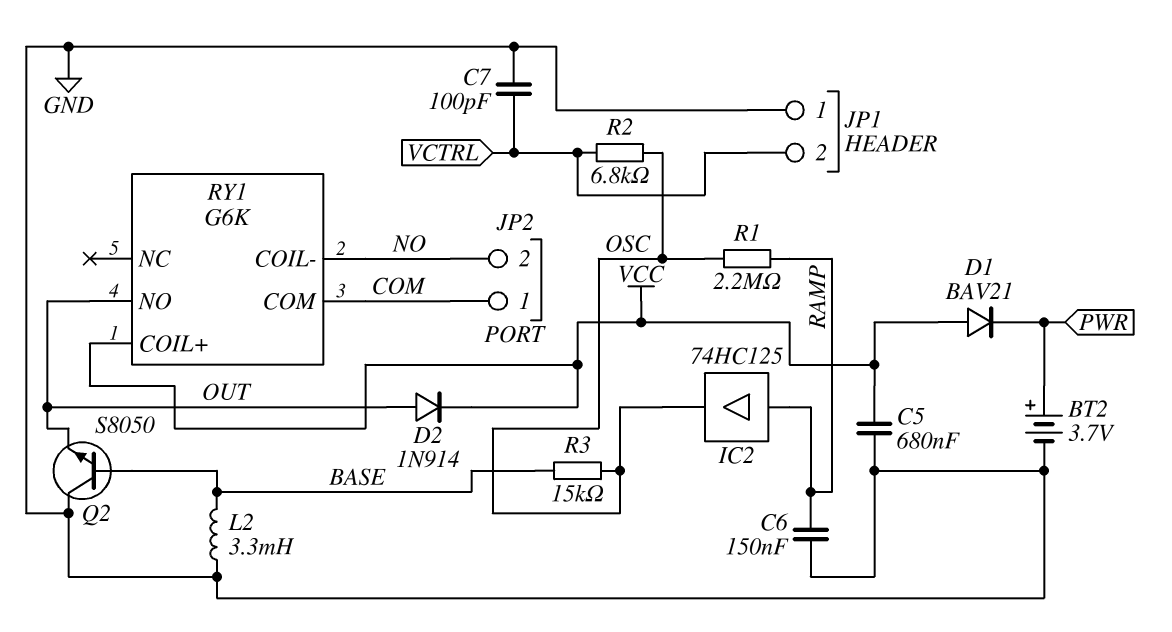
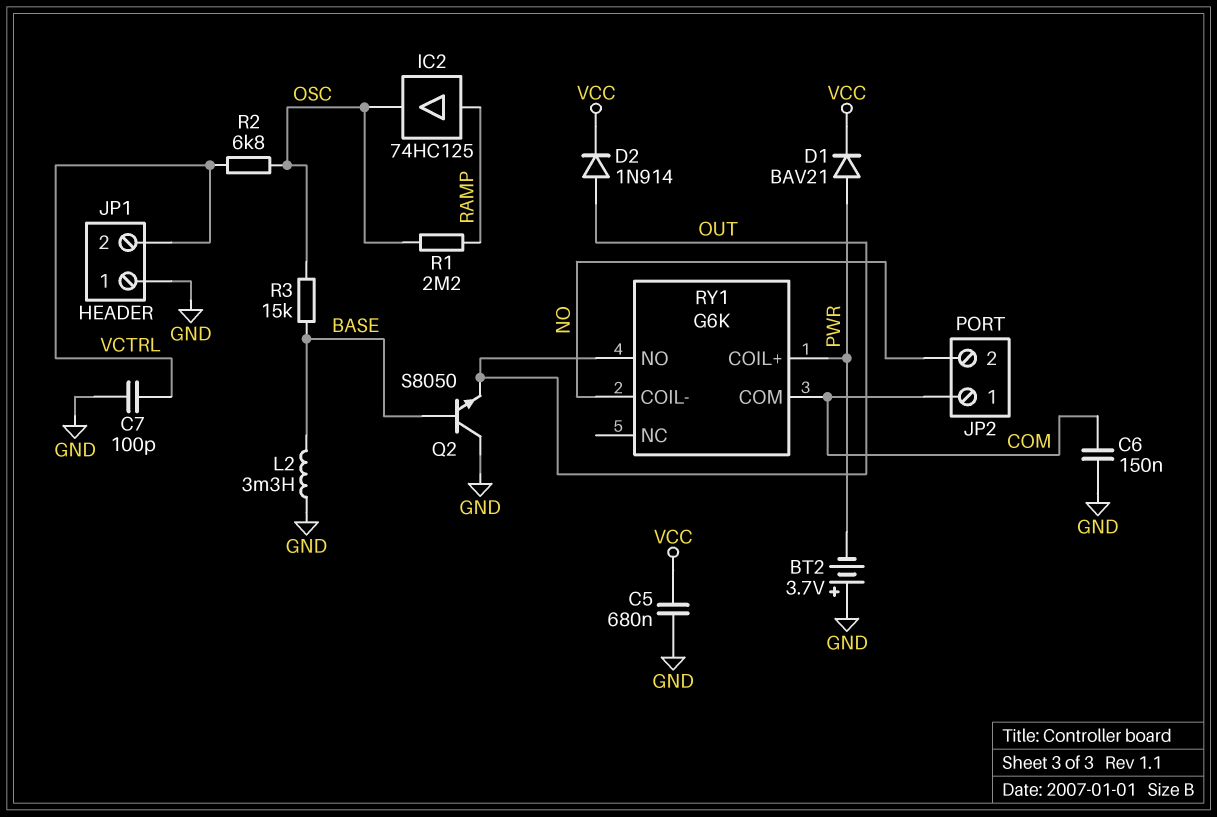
BT2: 3.7V (plus PWR, minus GND) -> 3.7V (plus GND, minus PWR)
C6: 150nF (GND, RAMP) -> 150nF (COM, GND)
D1: diode BAV21 (A VCC, K PWR) -> diode BAV21 (A PWR, K VCC)
RY1 pin COIL+: VCC -> PWR

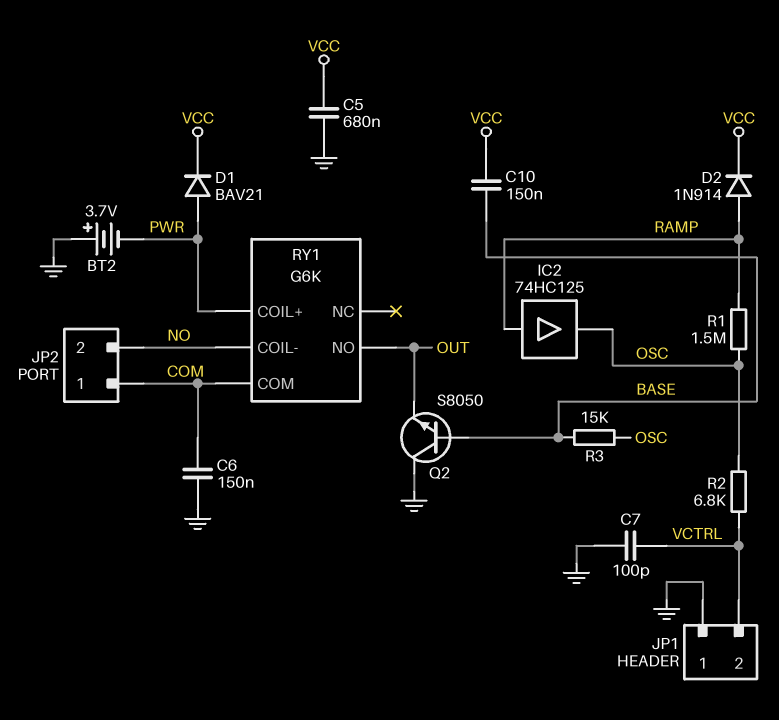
C10: none -> 150nF (BASE, VCC)
D2: diode 1N914 (A OUT, K VCC) -> diode 1N914 (A RAMP, K VCC)
L2: 3.3mH (BASE, GND) -> none
R1: 2.2M (OSC, RAMP) -> 1.5M (OSC, RAMP)

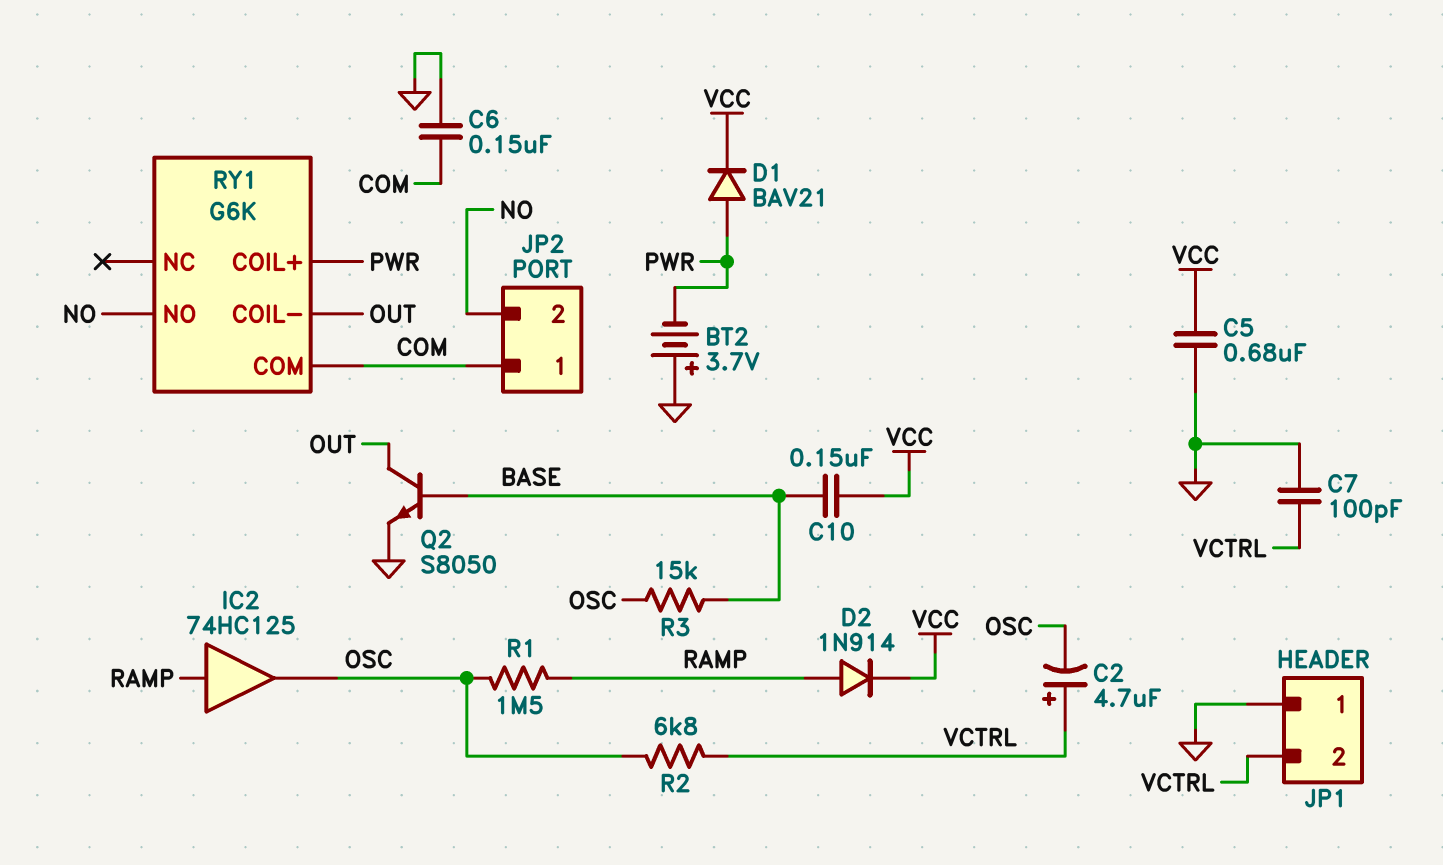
C2: none -> 4.7uF (plus VCTRL, minus OSC)
Q2: NPN S8050 (B BASE, C GND, E OUT) -> NPN S8050 (B BASE, C OUT, E GND)
RY1 pin COIL-: NO -> OUT
RY1 pin NO: OUT -> NO

